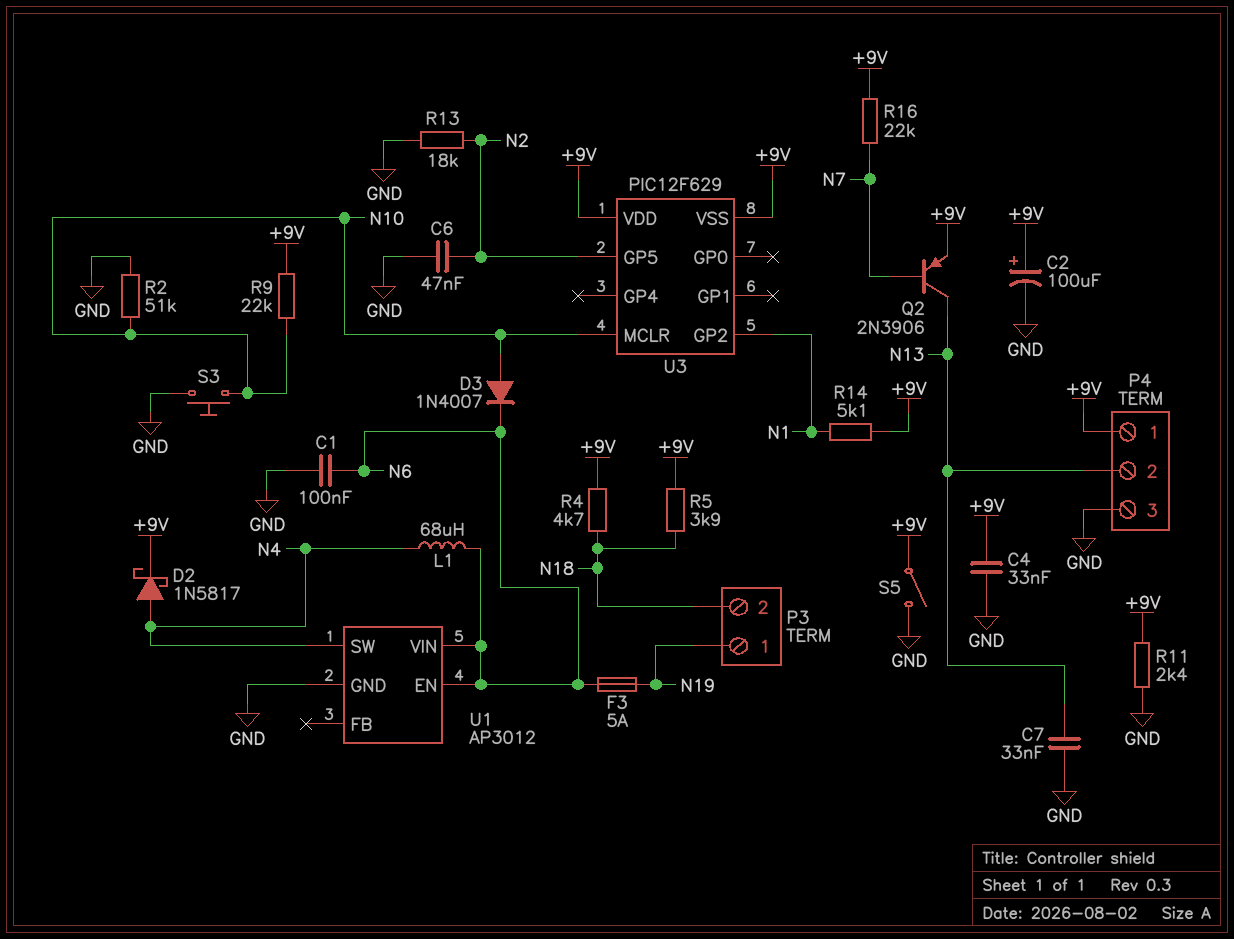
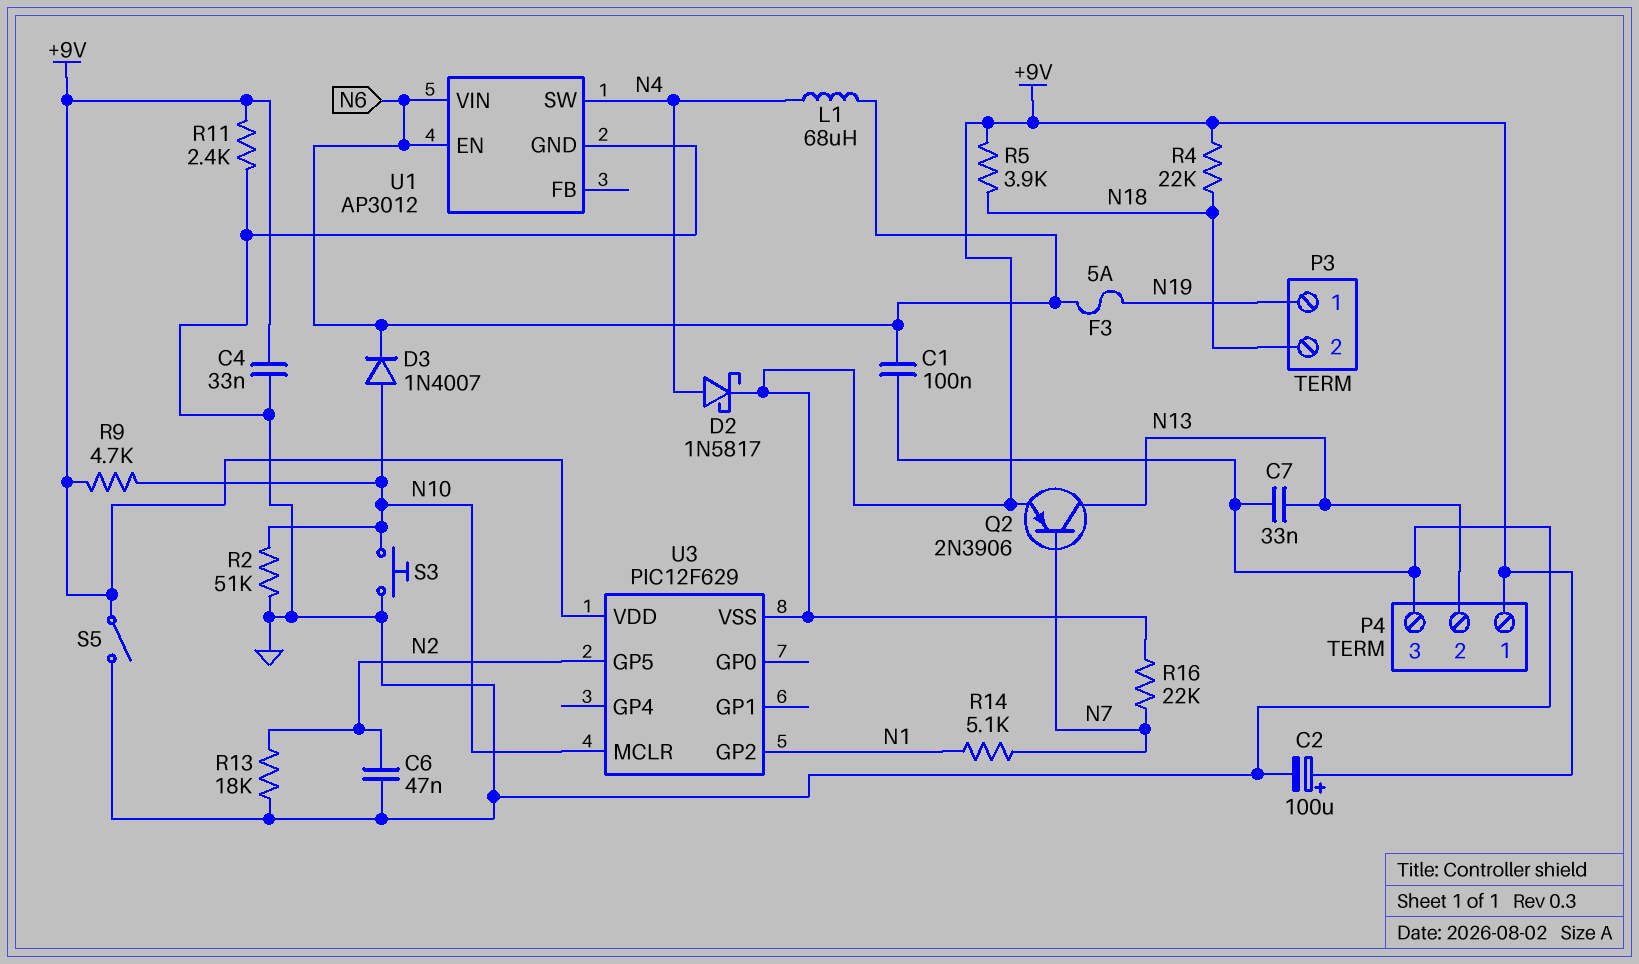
R4: 4.7k (+9V, N18) -> 22k (+9V, N18)
R9: 22k (+9V, N10) -> 4.7k (+9V, N10)
R14: 5.1k (+9V, N1) -> 5.1k (N1, N7)

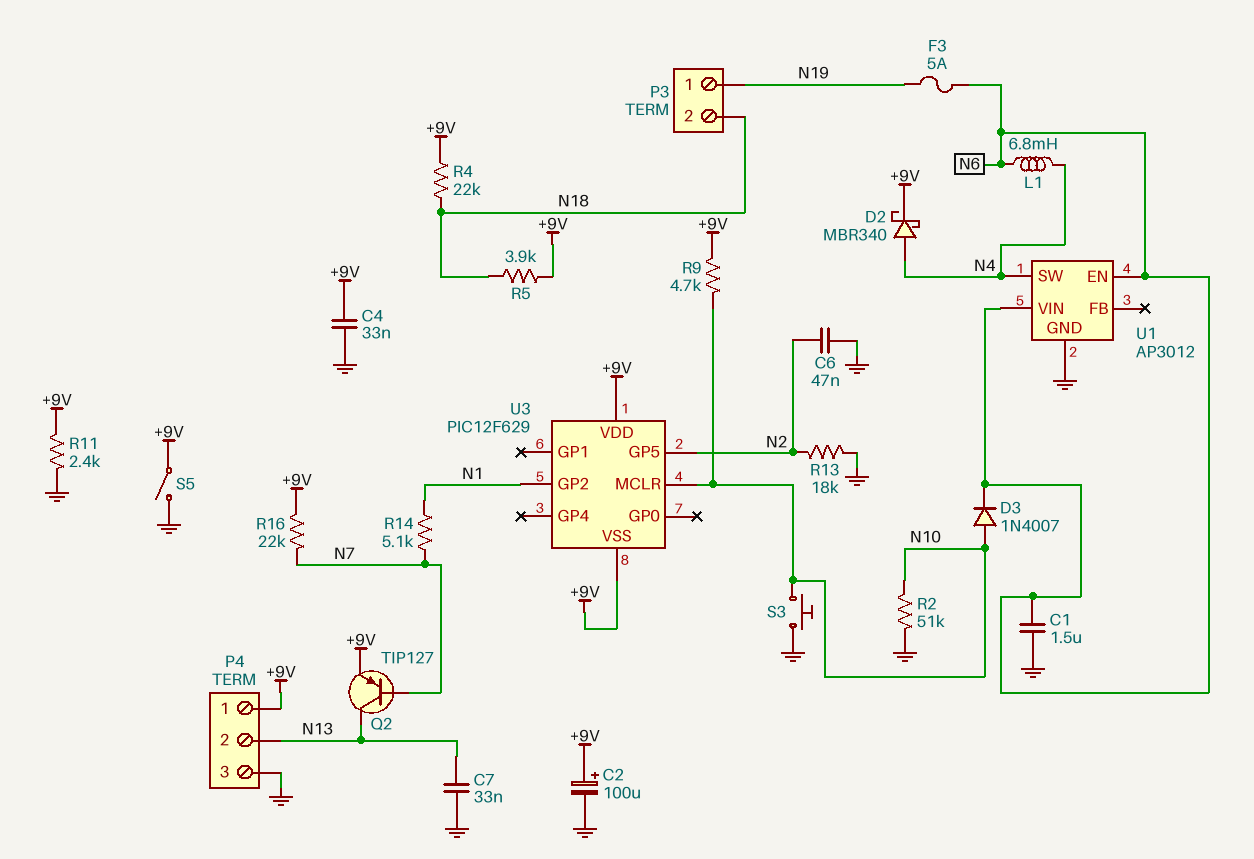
C1: 100nF (GND, N6) -> 1.5uF (GND, N6)
D2: schottky 1N5817 (A N4, K +9V) -> schottky MBR340 (A N4, K +9V)
L1: 68uH (N4, N6) -> 6.8mH (N4, N6)
Q2: PNP 2N3906 (B N7, C N13, E +9V) -> PNP TIP127 (B N7, C N13, E +9V)

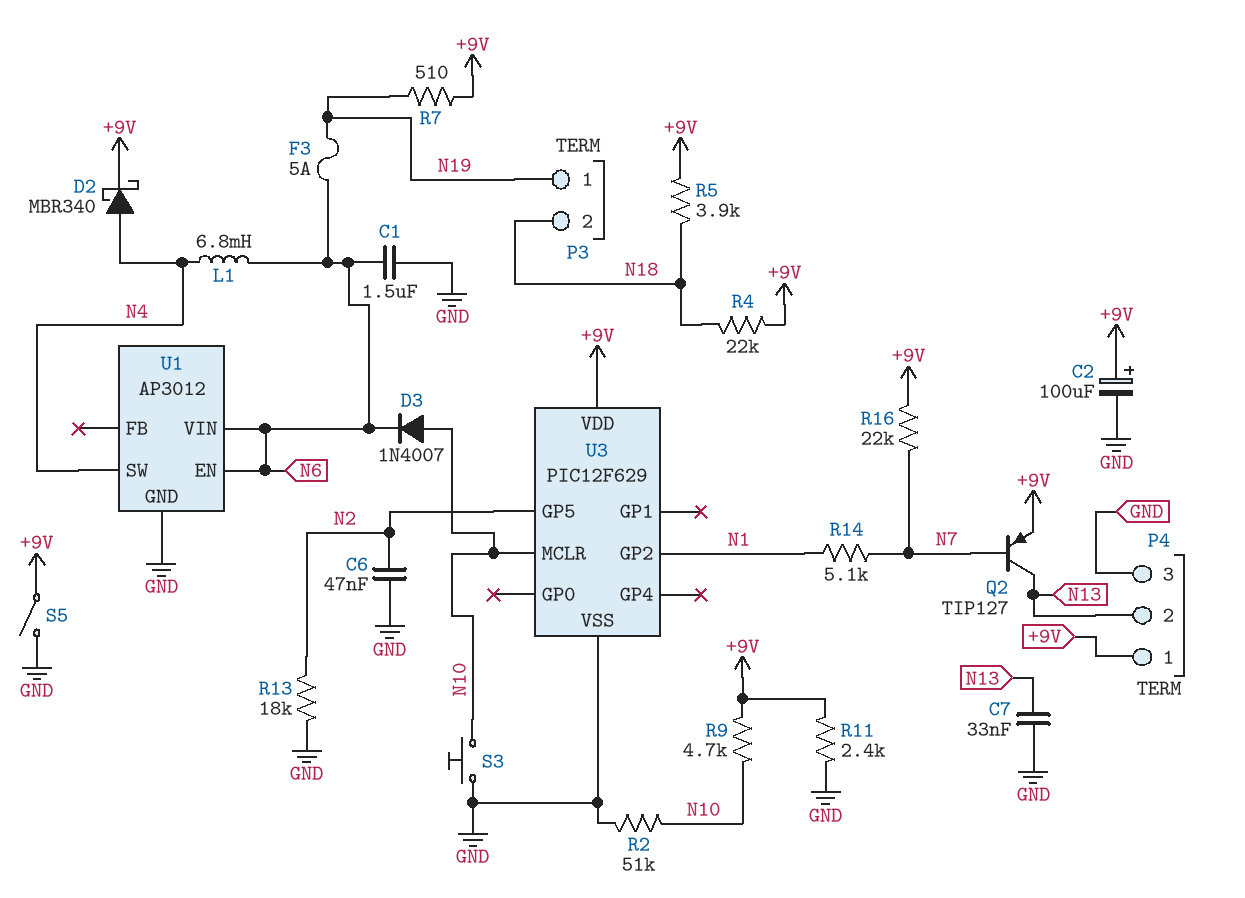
C4: 33nF (+9V, GND) -> none
R7: none -> 510 (+9V, N19)
U3 pin VSS: +9V -> GND

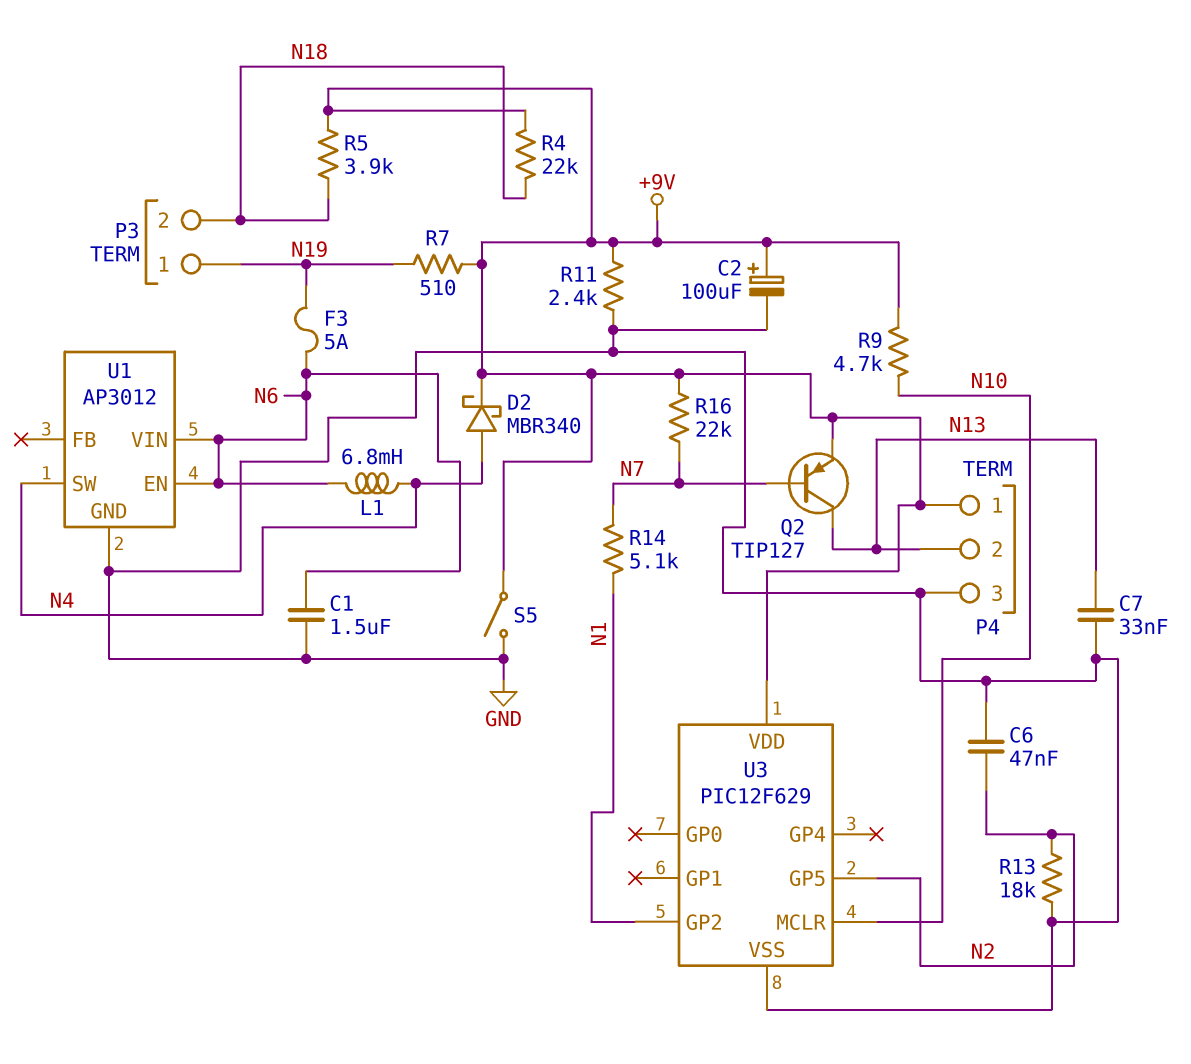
D3: diode 1N4007 (A N10, K N6) -> none
R2: 51k (GND, N10) -> none
S3: button (GND, N10) -> none

